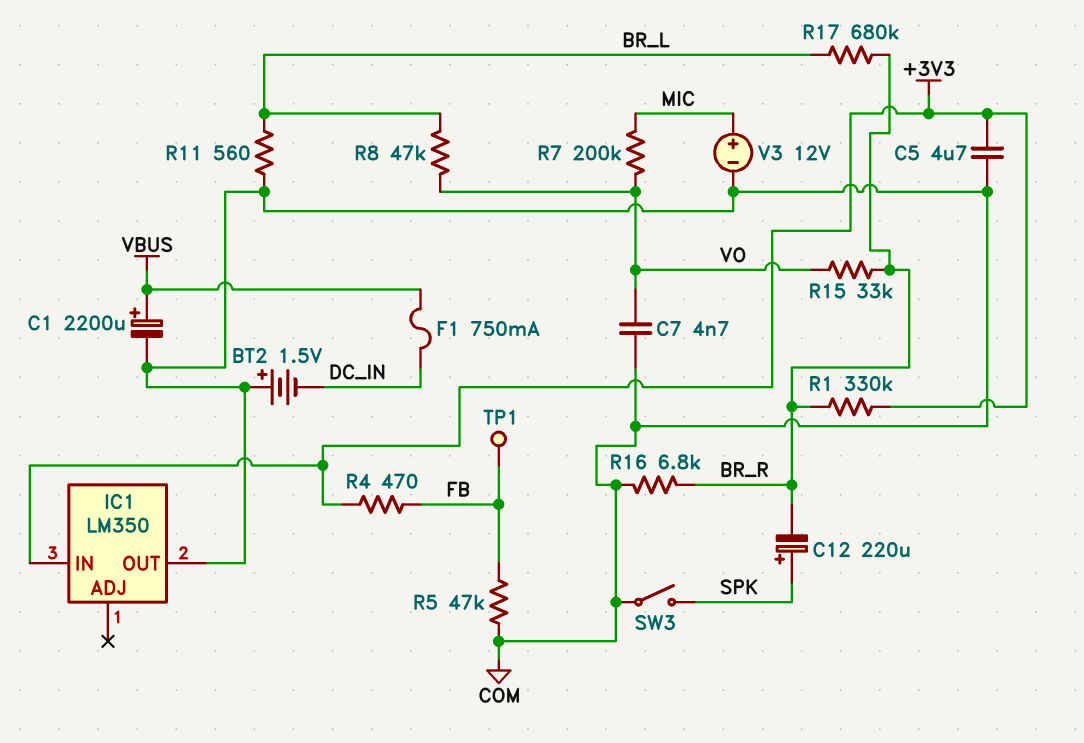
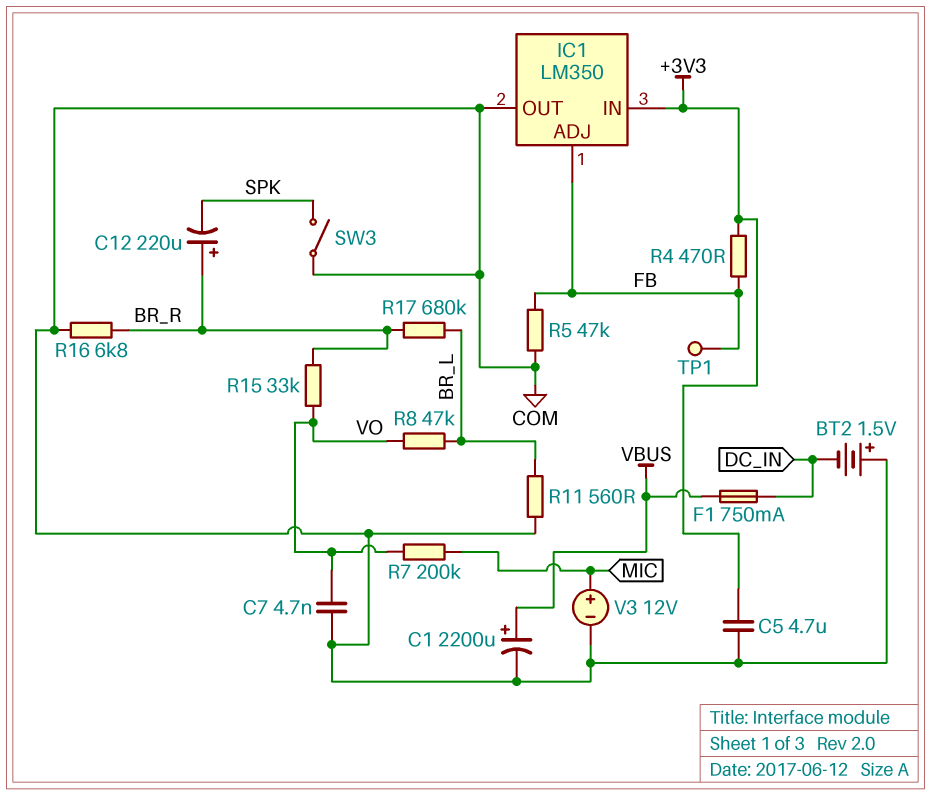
C12: 220uF (plus SPK, minus BR_R) -> 220uF (plus BR_R, minus SPK)
IC1 pin ADJ: none -> FB
R1: 330k (+3V3, BR_R) -> none

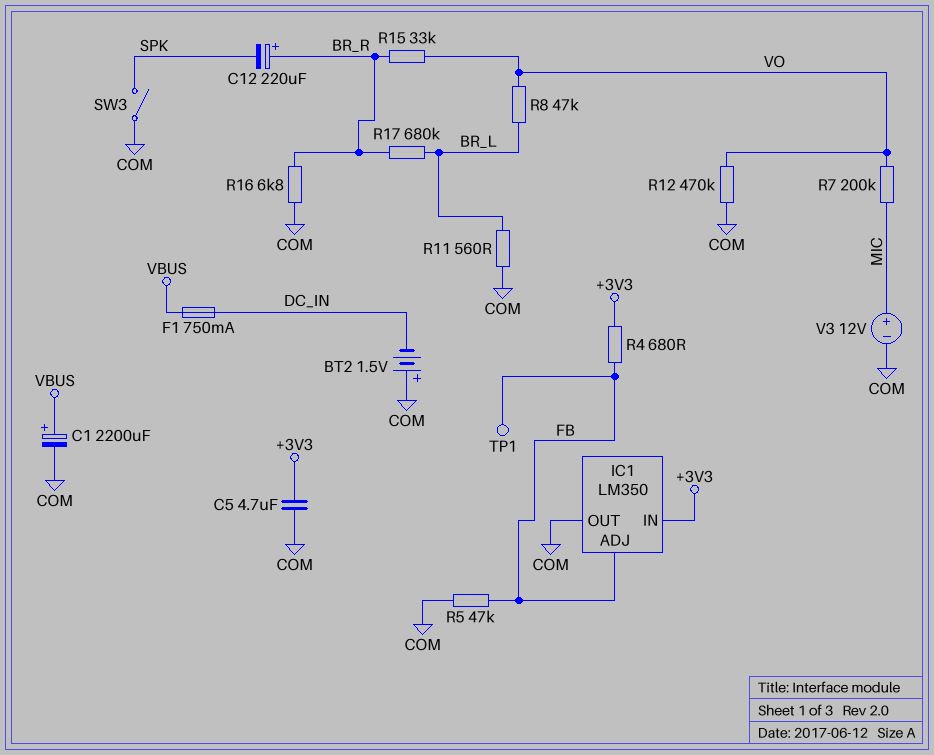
C7: 4.7nF (COM, VO) -> none
R4: 470 (+3V3, FB) -> 680 (+3V3, FB)
R12: none -> 470k (COM, VO)

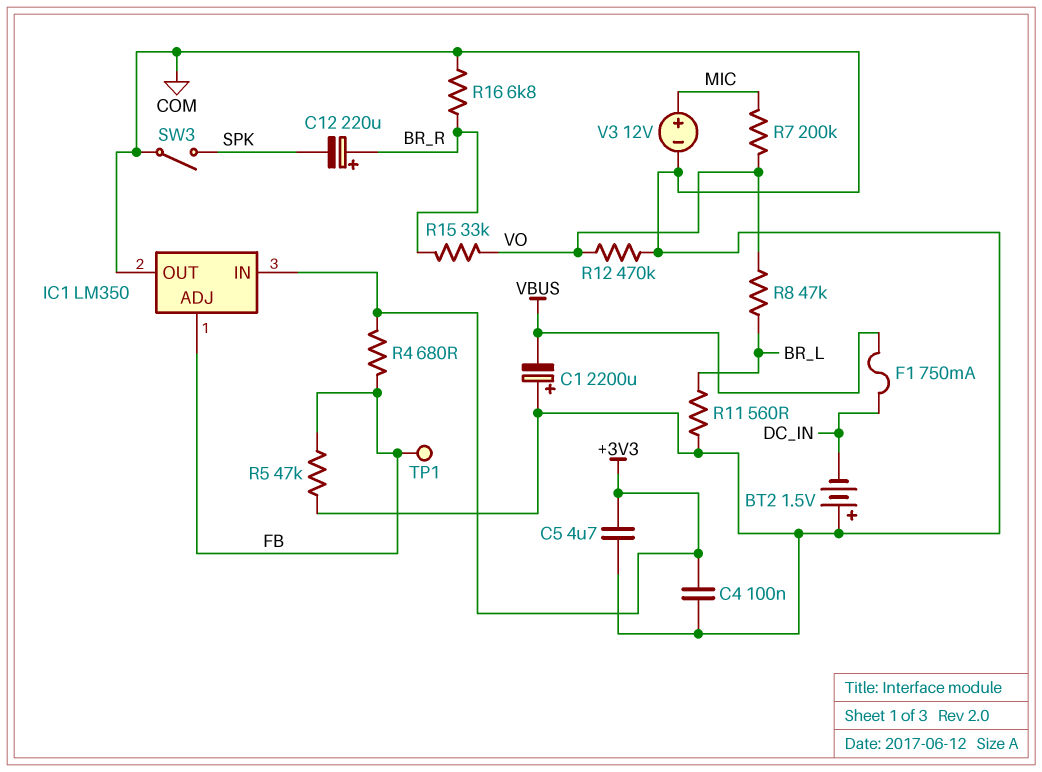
C1: 2200uF (plus VBUS, minus COM) -> 2200uF (plus COM, minus VBUS)
C4: none -> 100nF (+3V3, COM)
R17: 680k (BR_L, BR_R) -> none

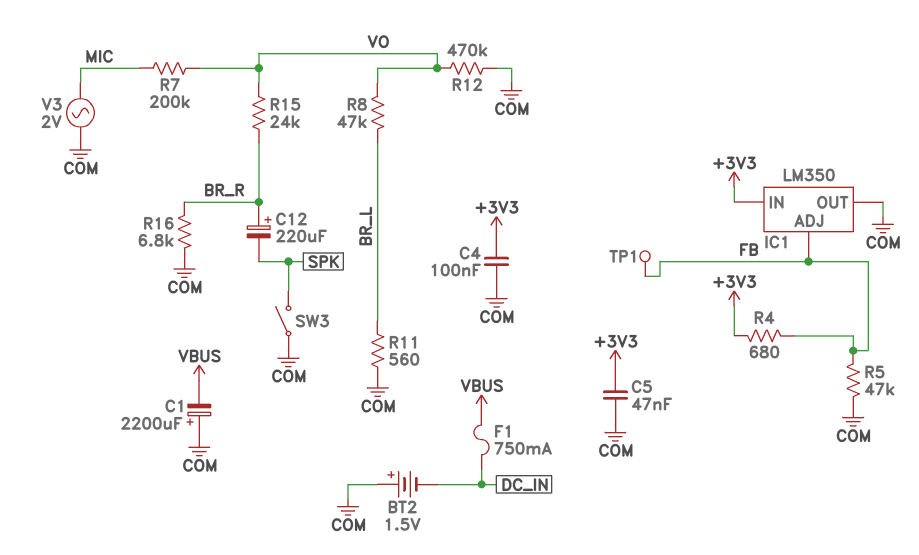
C5: 4.7uF (+3V3, COM) -> 47nF (+3V3, COM)
R15: 33k (BR_R, VO) -> 24k (BR_R, VO)
V3: 12V (plus MIC, minus COM) -> AC 2V (COM, MIC)

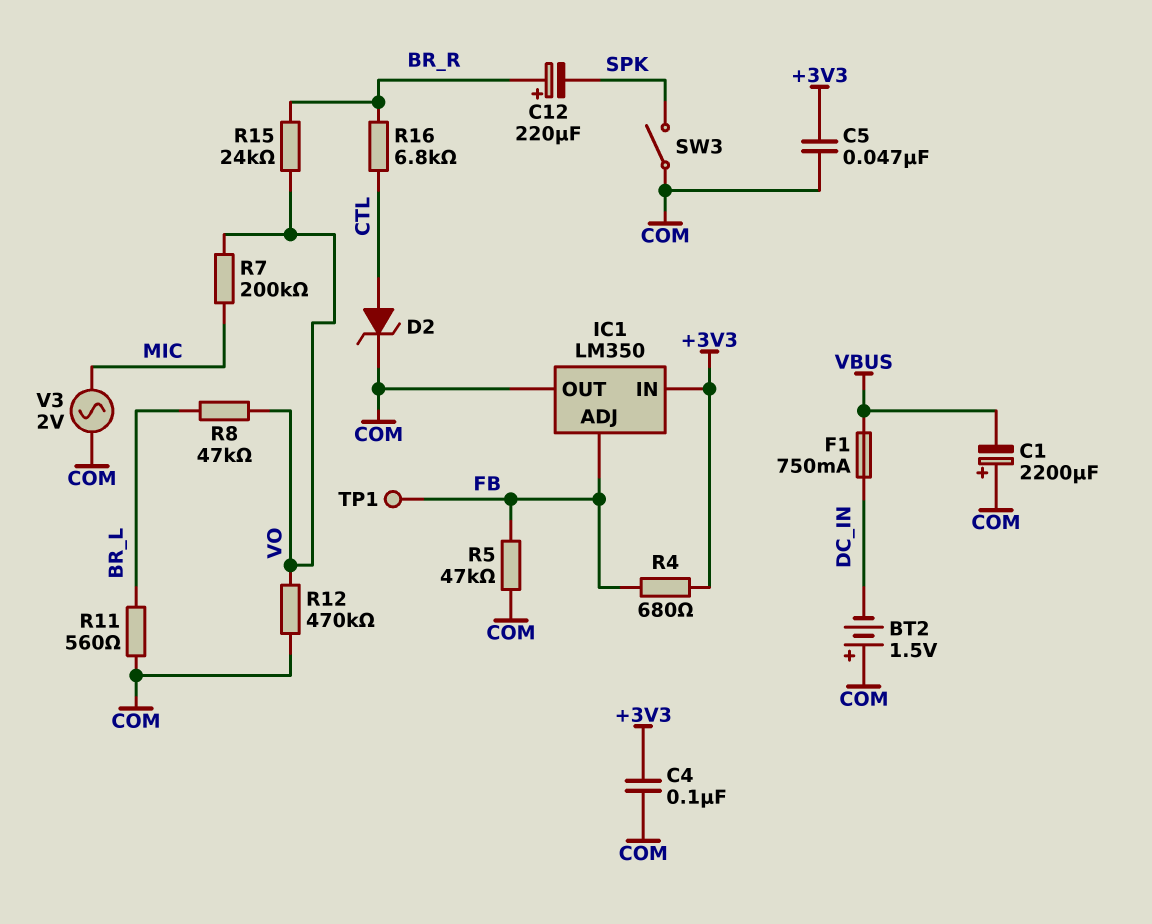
D2: none -> zener (A CTL, K COM)
R16: 6.8k (BR_R, COM) -> 6.8k (BR_R, CTL)

